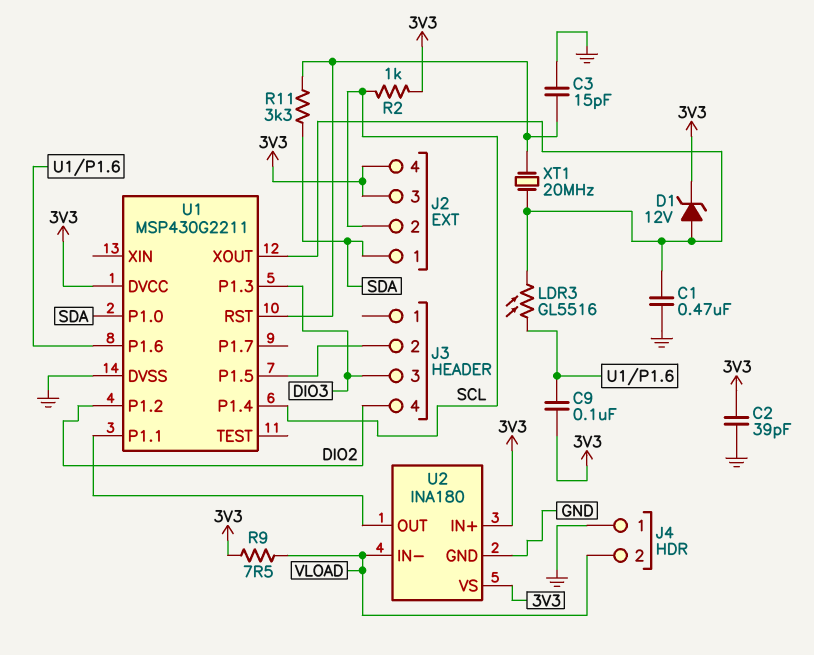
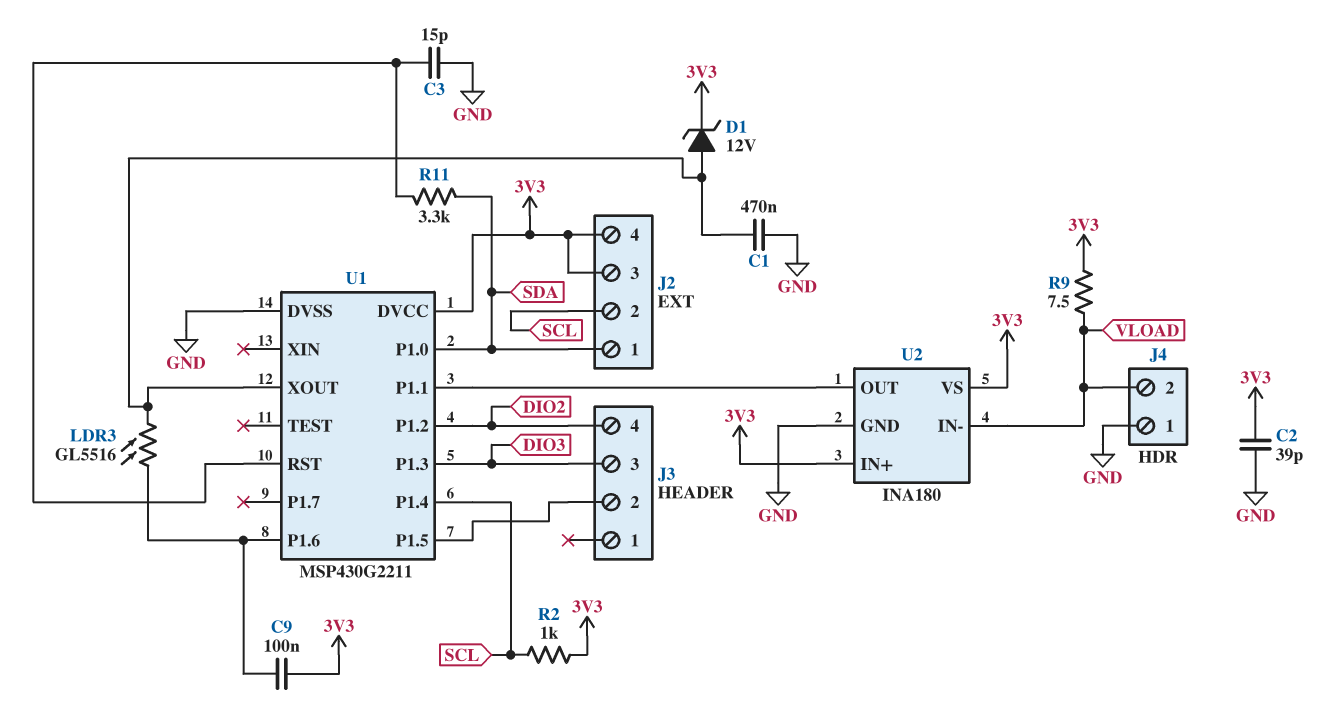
XT1: 20MHz (U1/RST, U1/XOUT) -> none

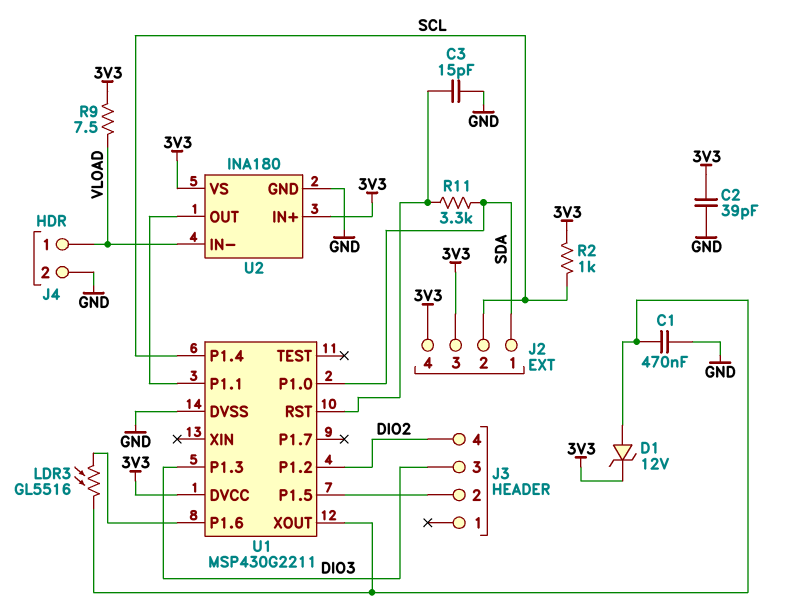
C9: 100nF (3V3, U1/P1.6) -> none
J4 pin 1: GND -> VLOAD
J4 pin 2: VLOAD -> GND

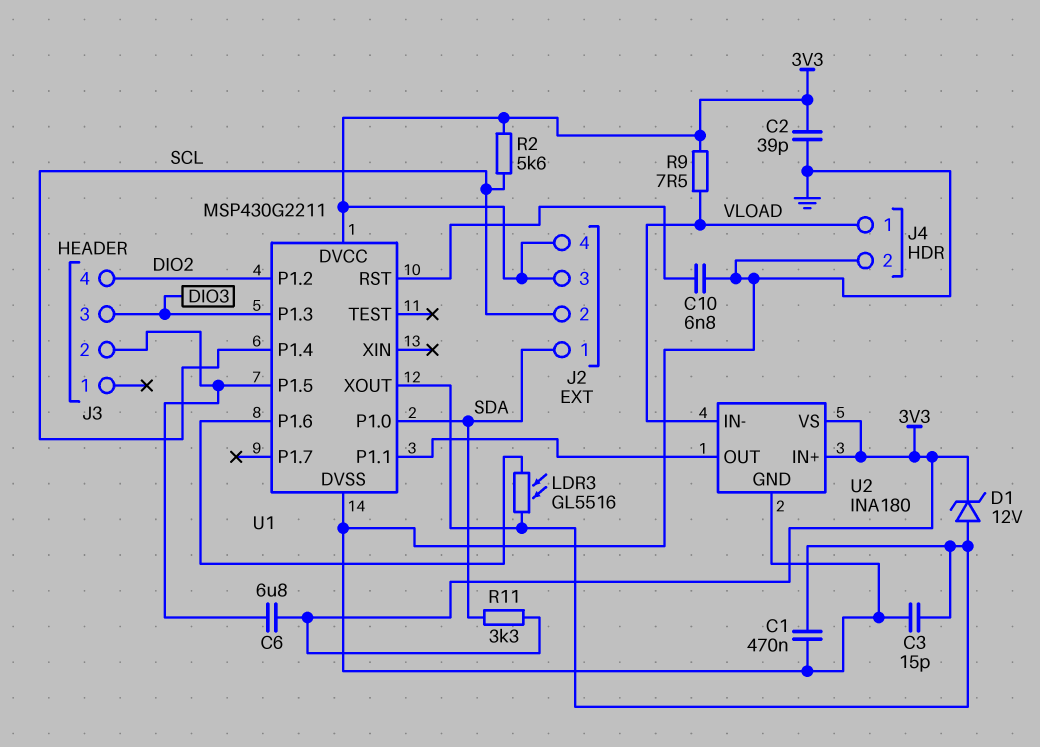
C3: 15pF (GND, U1/RST) -> 15pF (GND, U1/XOUT)
C6: none -> 6.8uF (3V3, J3/2)
C10: none -> 6.8nF (GND, U1/RST)
R2: 1k (3V3, SCL) -> 5.6k (3V3, SCL)
R11: 3.3k (SDA, U1/RST) -> 3.3k (3V3, SDA)

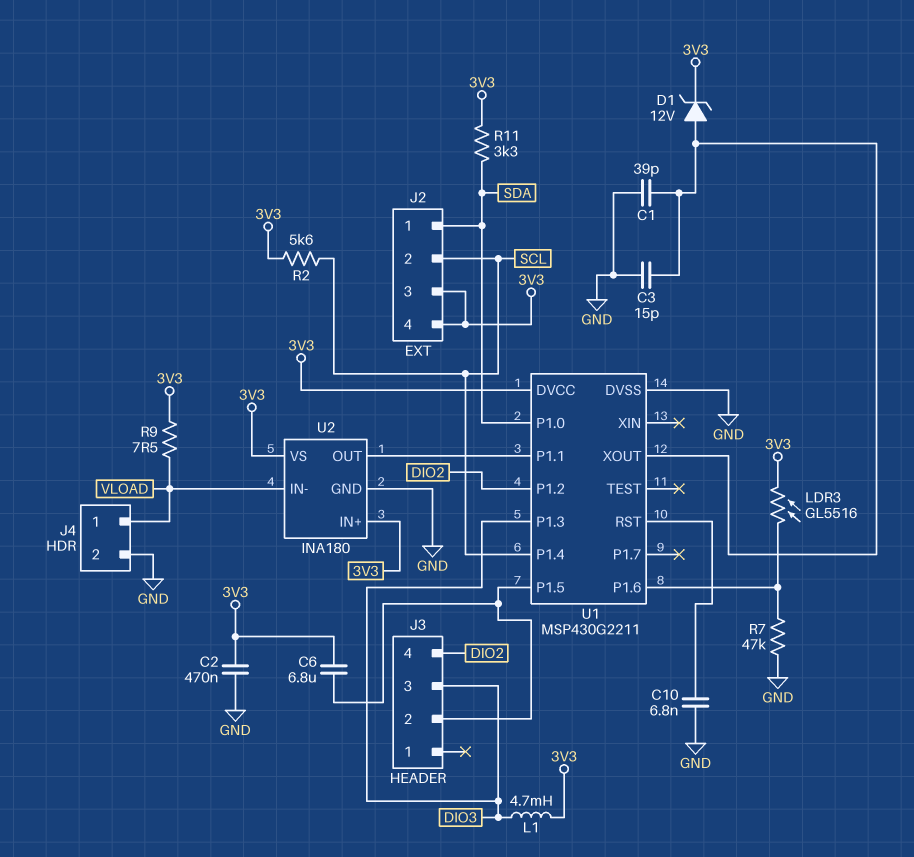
C1: 470nF (GND, U1/XOUT) -> 39pF (GND, U1/XOUT)
C2: 39pF (3V3, GND) -> 470nF (3V3, GND)
L1: none -> 4.7mH (3V3, DIO3)
LDR3: GL5516 (U1/P1.6, U1/XOUT) -> GL5516 (3V3, U1/P1.6)
R7: none -> 47k (GND, U1/P1.6)

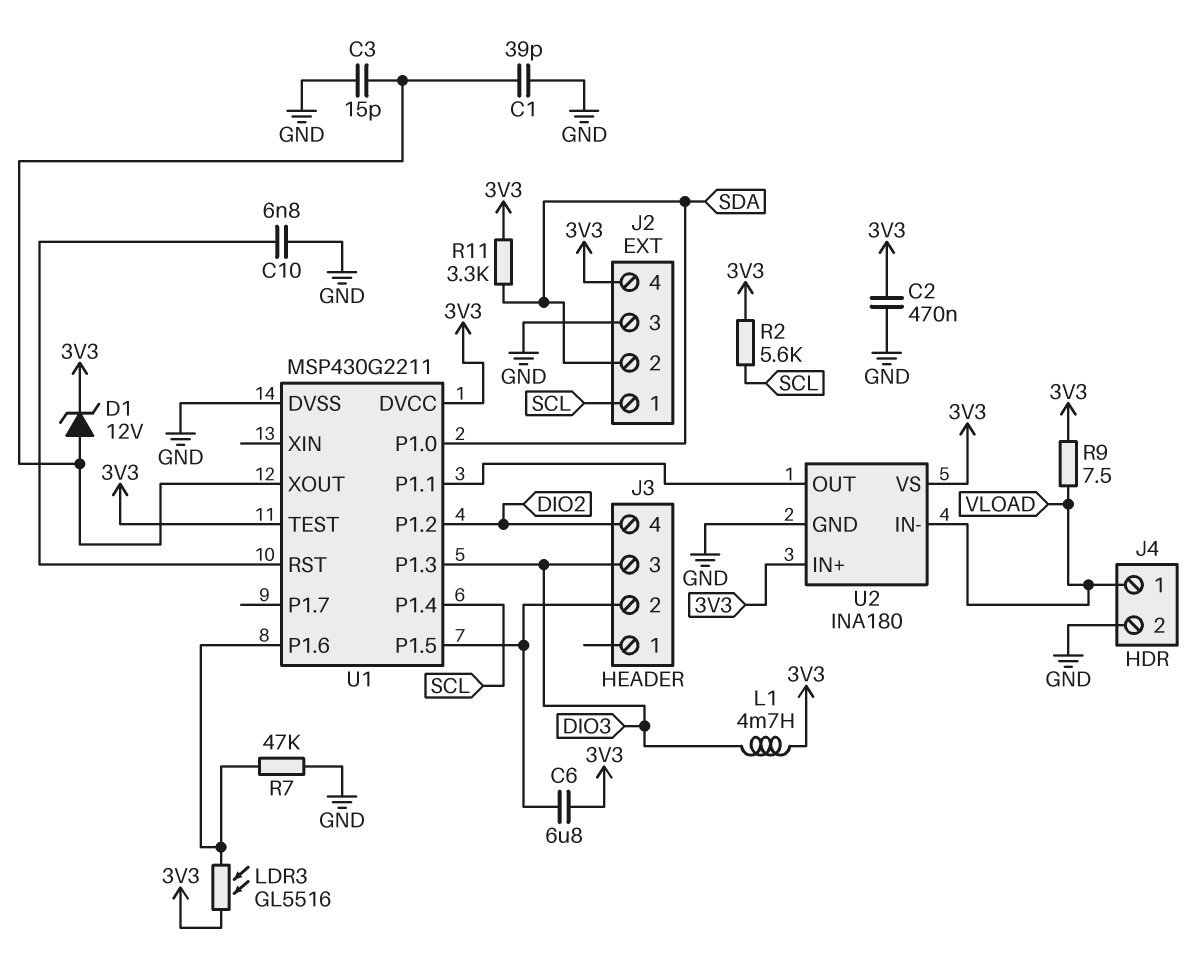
J2 pin 1: SDA -> SCL
J2 pin 2: SCL -> SDA
J2 pin 3: 3V3 -> GND
U1 pin TEST: none -> 3V3

